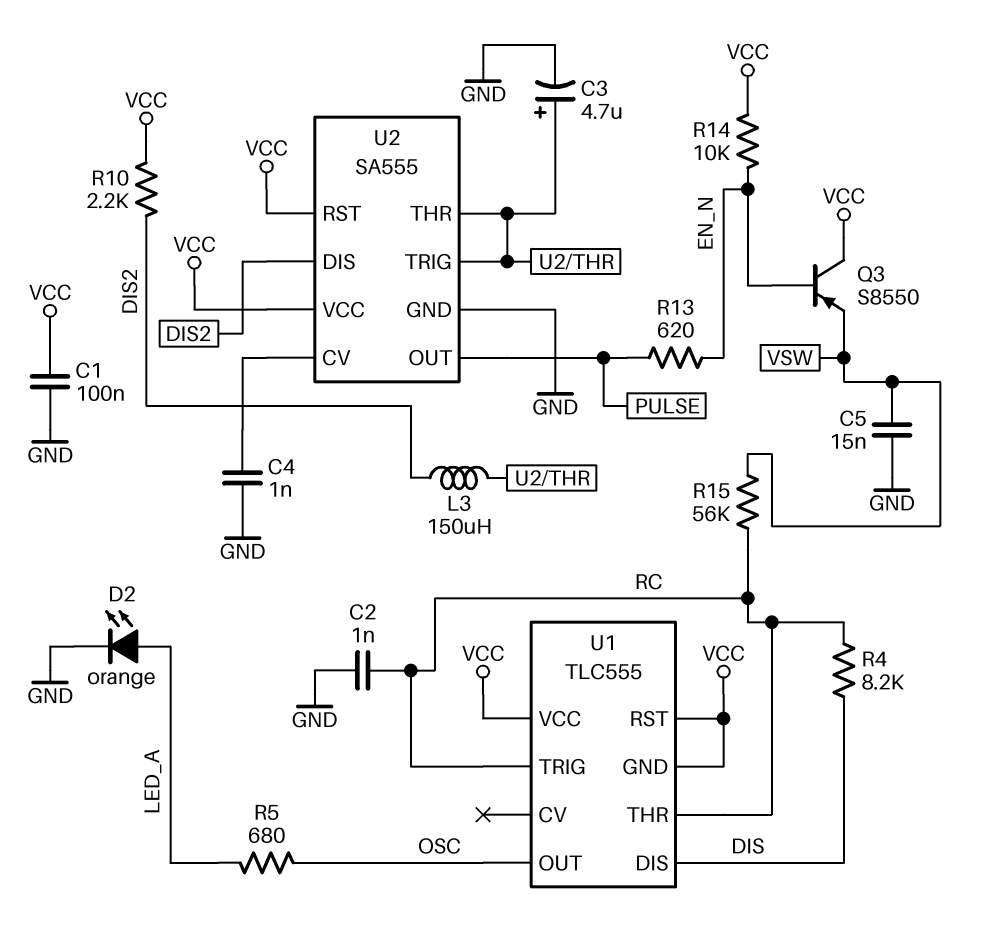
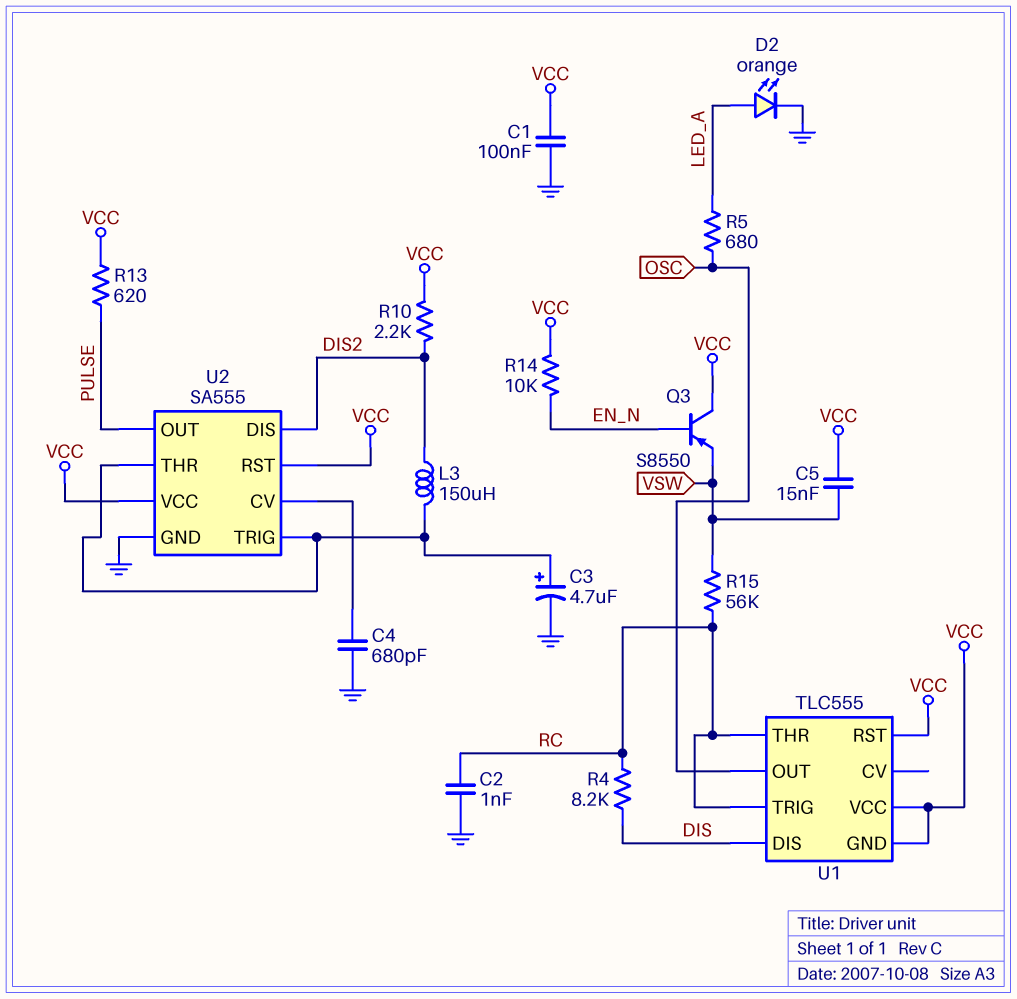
C4: 1nF (GND, U2/CV) -> 680pF (GND, U2/CV)
C5: 15nF (GND, VSW) -> 15nF (VCC, VSW)
R13: 620 (EN_N, PULSE) -> 620 (PULSE, VCC)

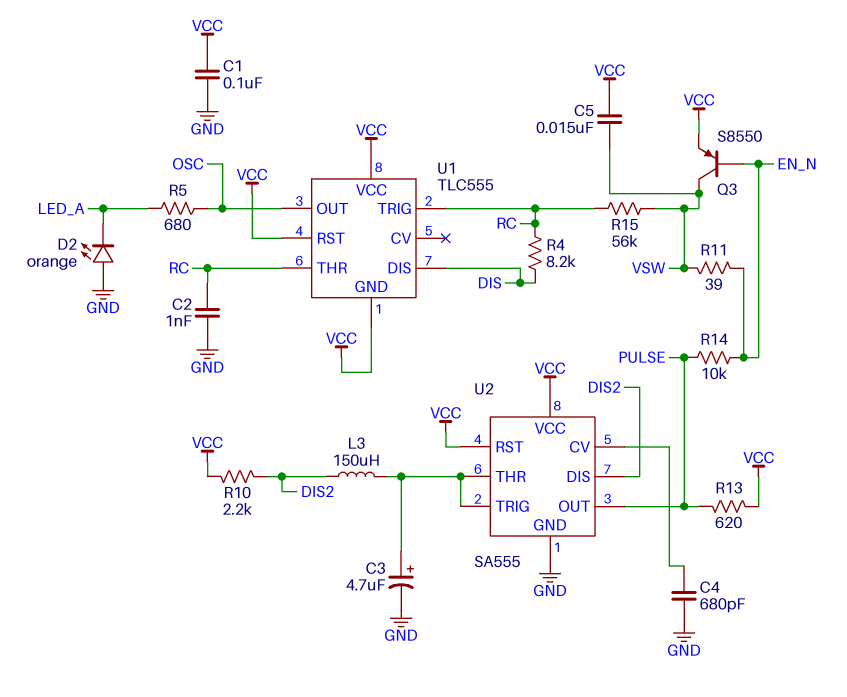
D2: LED orange (A LED_A, K GND) -> LED orange (A GND, K LED_A)
Q3: PNP S8550 (B EN_N, C VCC, E VSW) -> PNP S8550 (B EN_N, C VSW, E VCC)
R11: none -> 39 (EN_N, VSW)
R14: 10k (EN_N, VCC) -> 10k (EN_N, PULSE)

